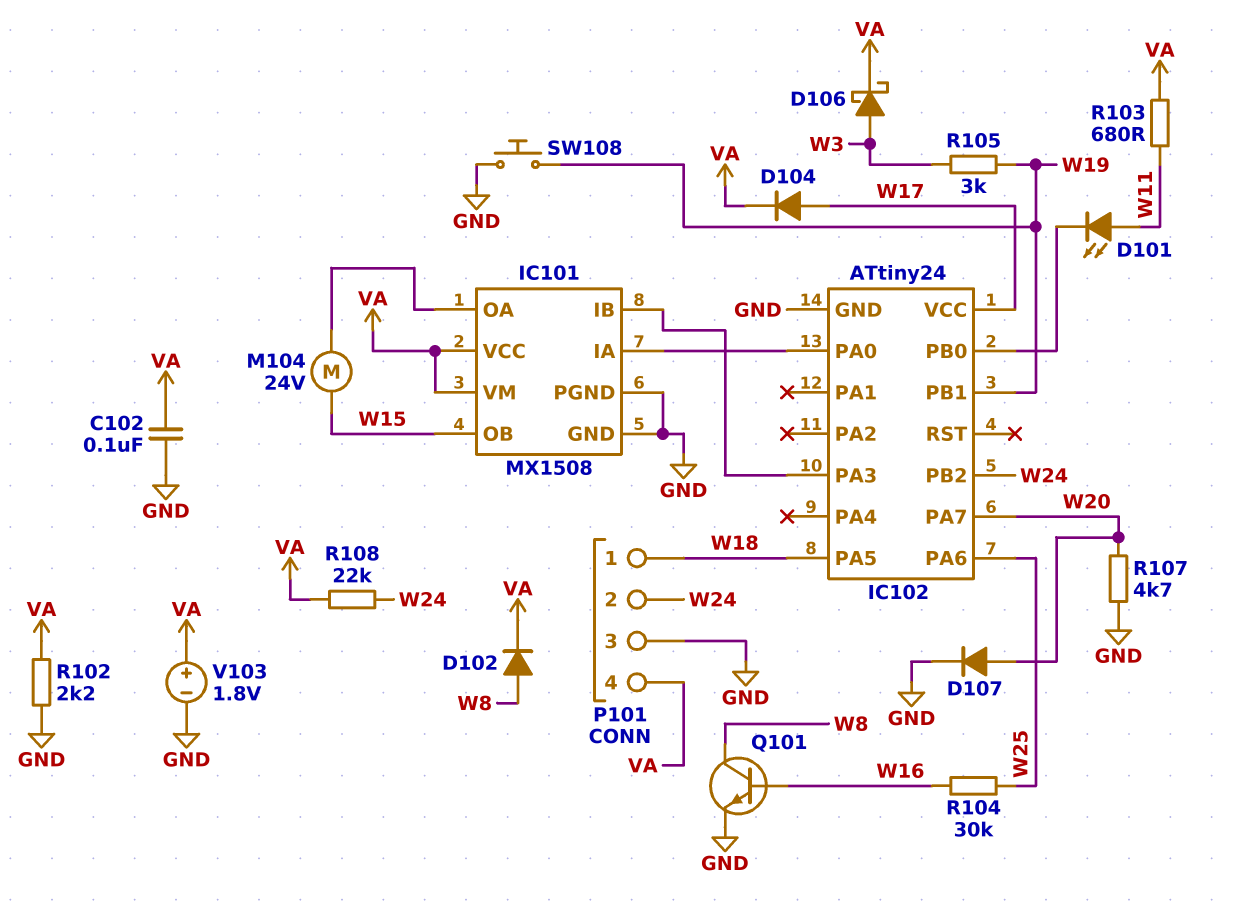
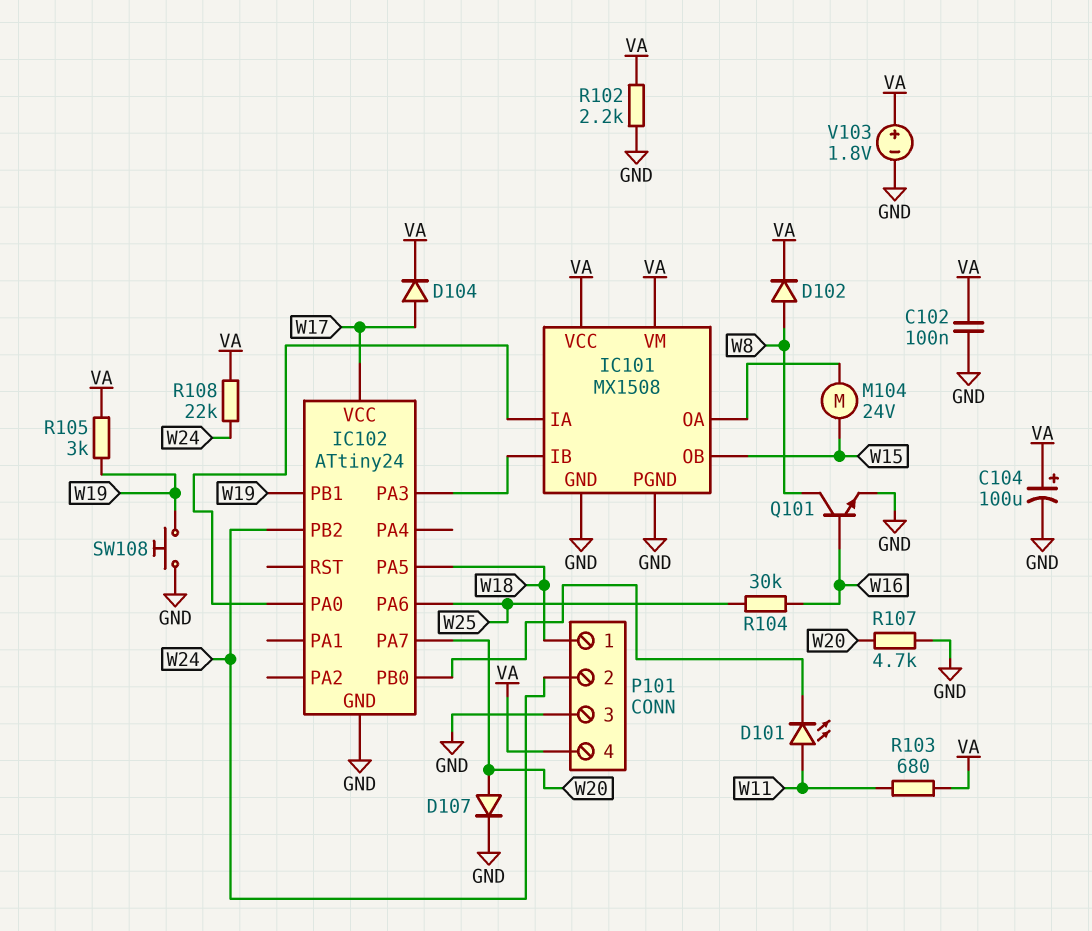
C104: none -> 100uF (plus VA, minus GND)
D106: schottky (A W3, K VA) -> none
R105: 3k (W3, W19) -> 3k (VA, W19)

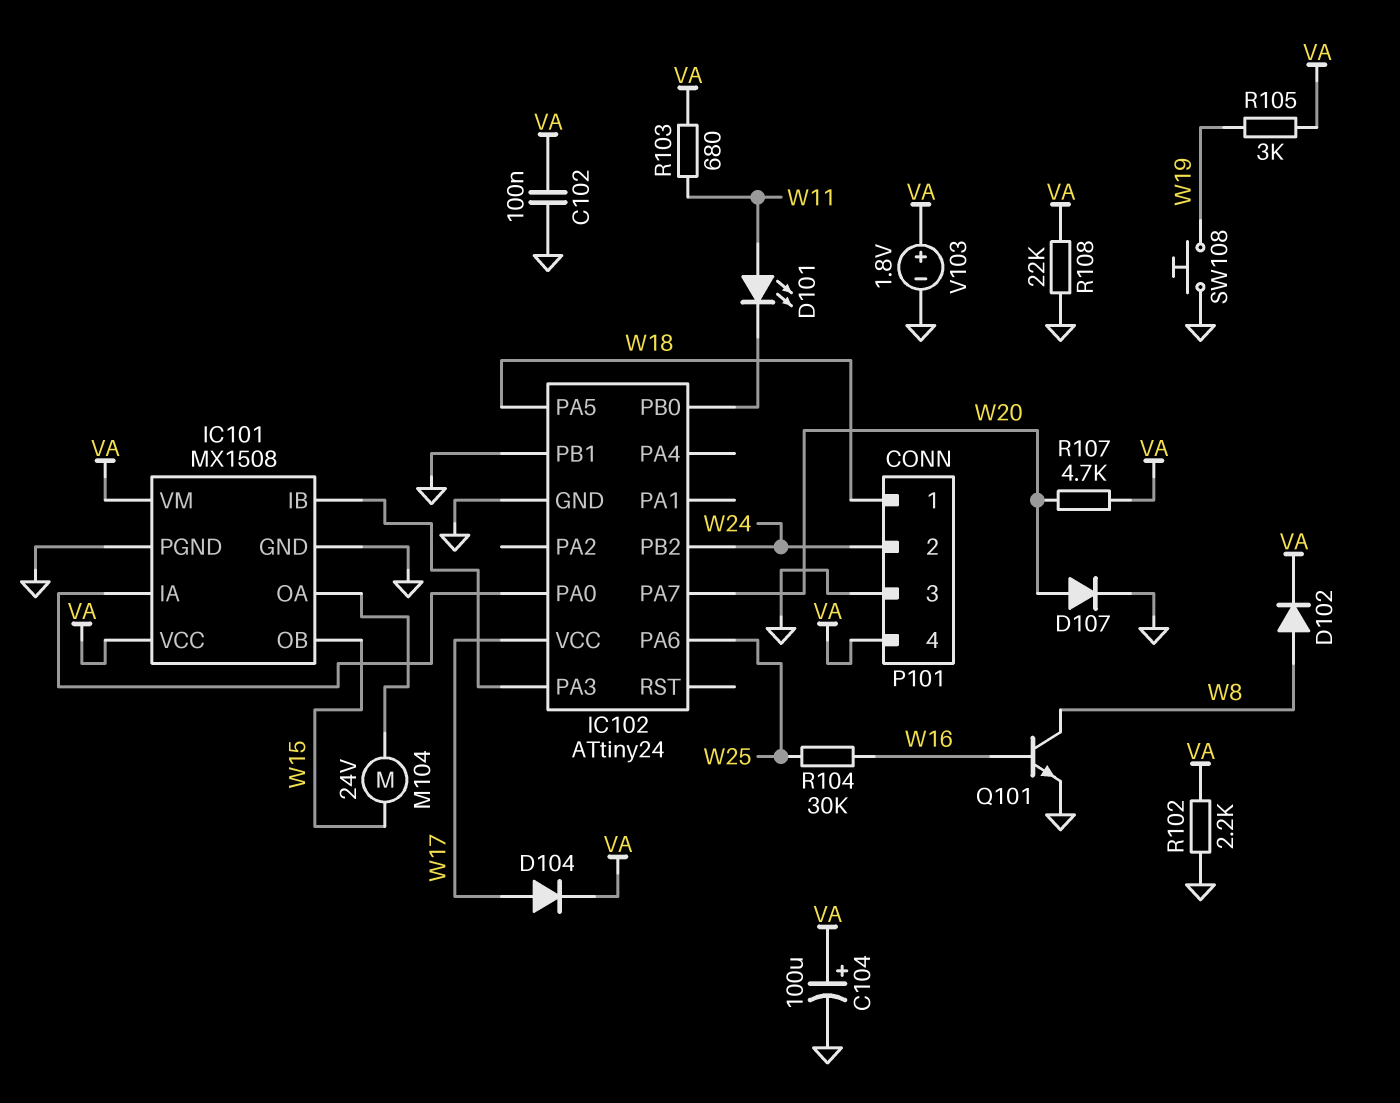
IC102 pin PB1: W19 -> GND
R107: 4.7k (GND, W20) -> 4.7k (VA, W20)
R108: 22k (VA, W24) -> 22k (GND, VA)

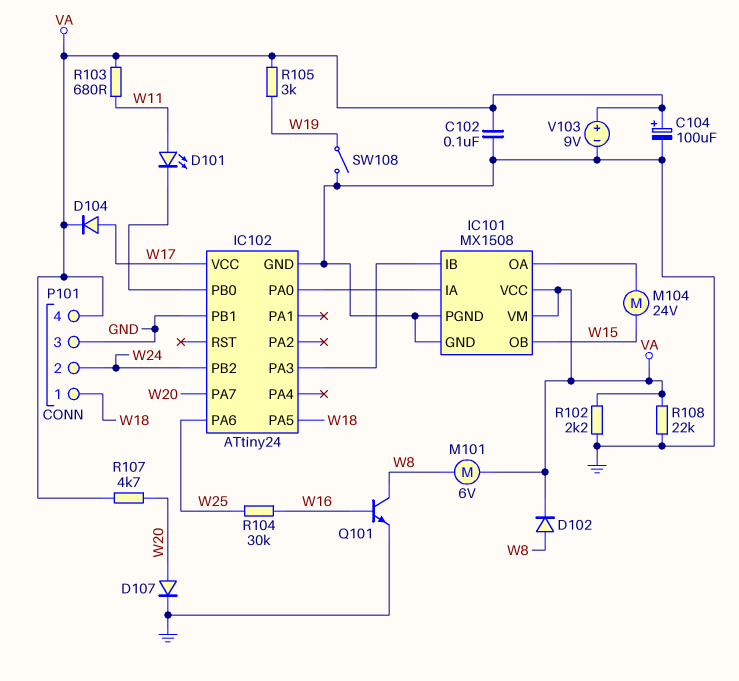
M101: none -> motor 6V (VA, W8)
SW108: button (GND, W19) -> switch (GND, W19)
V103: 1.8V (plus VA, minus GND) -> 9V (plus VA, minus GND)

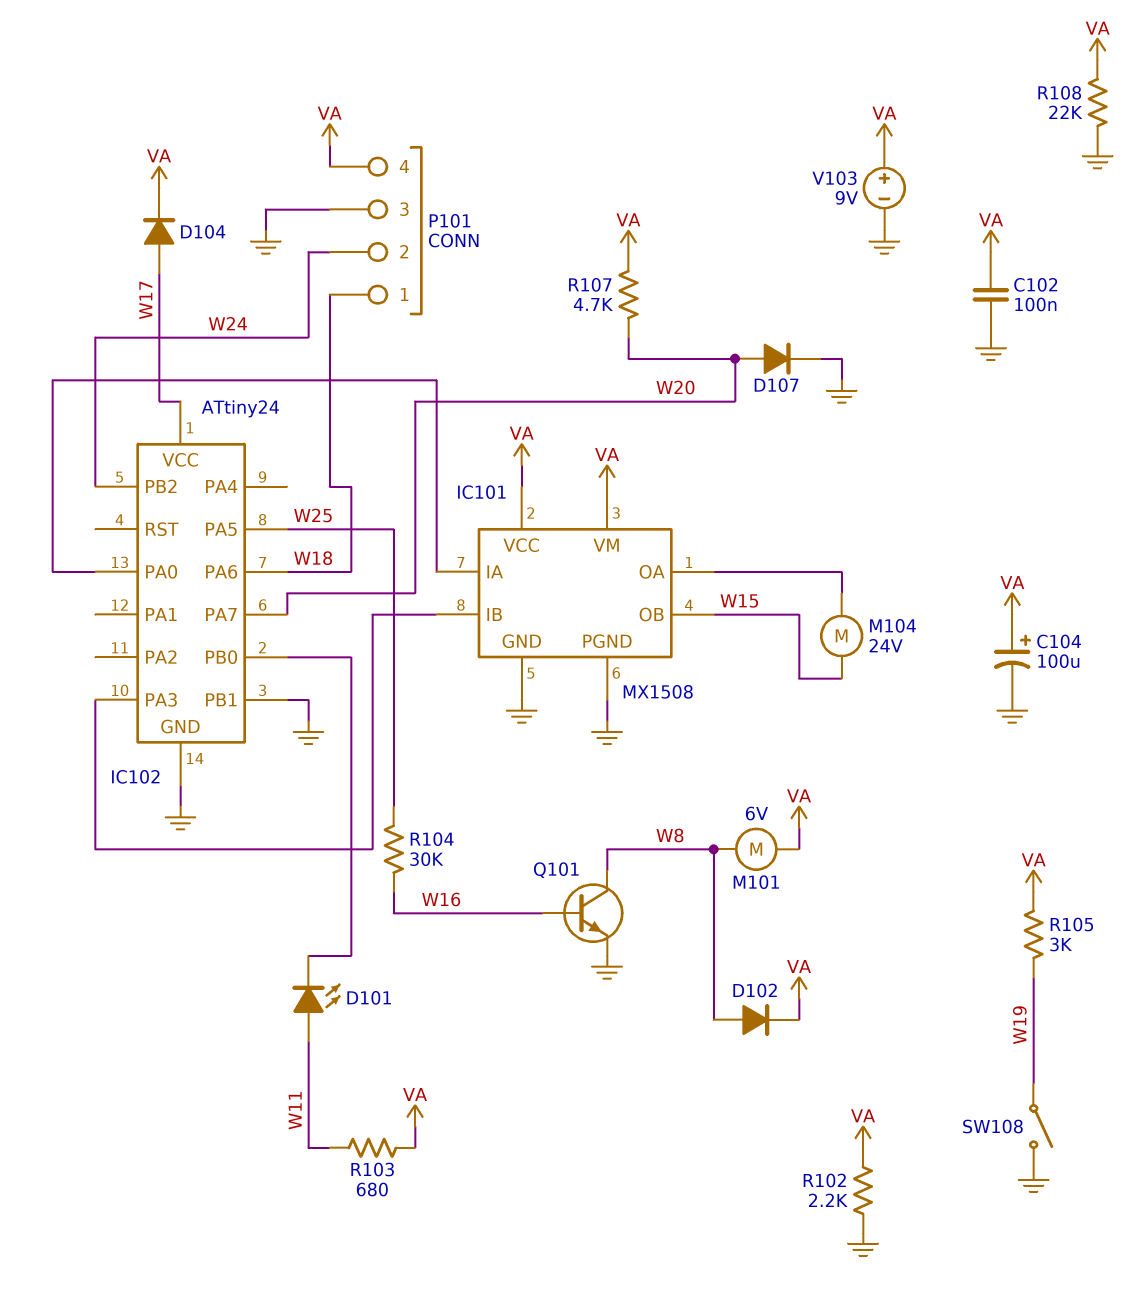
IC102 pin PA5: W18 -> W25
IC102 pin PA6: W25 -> W18

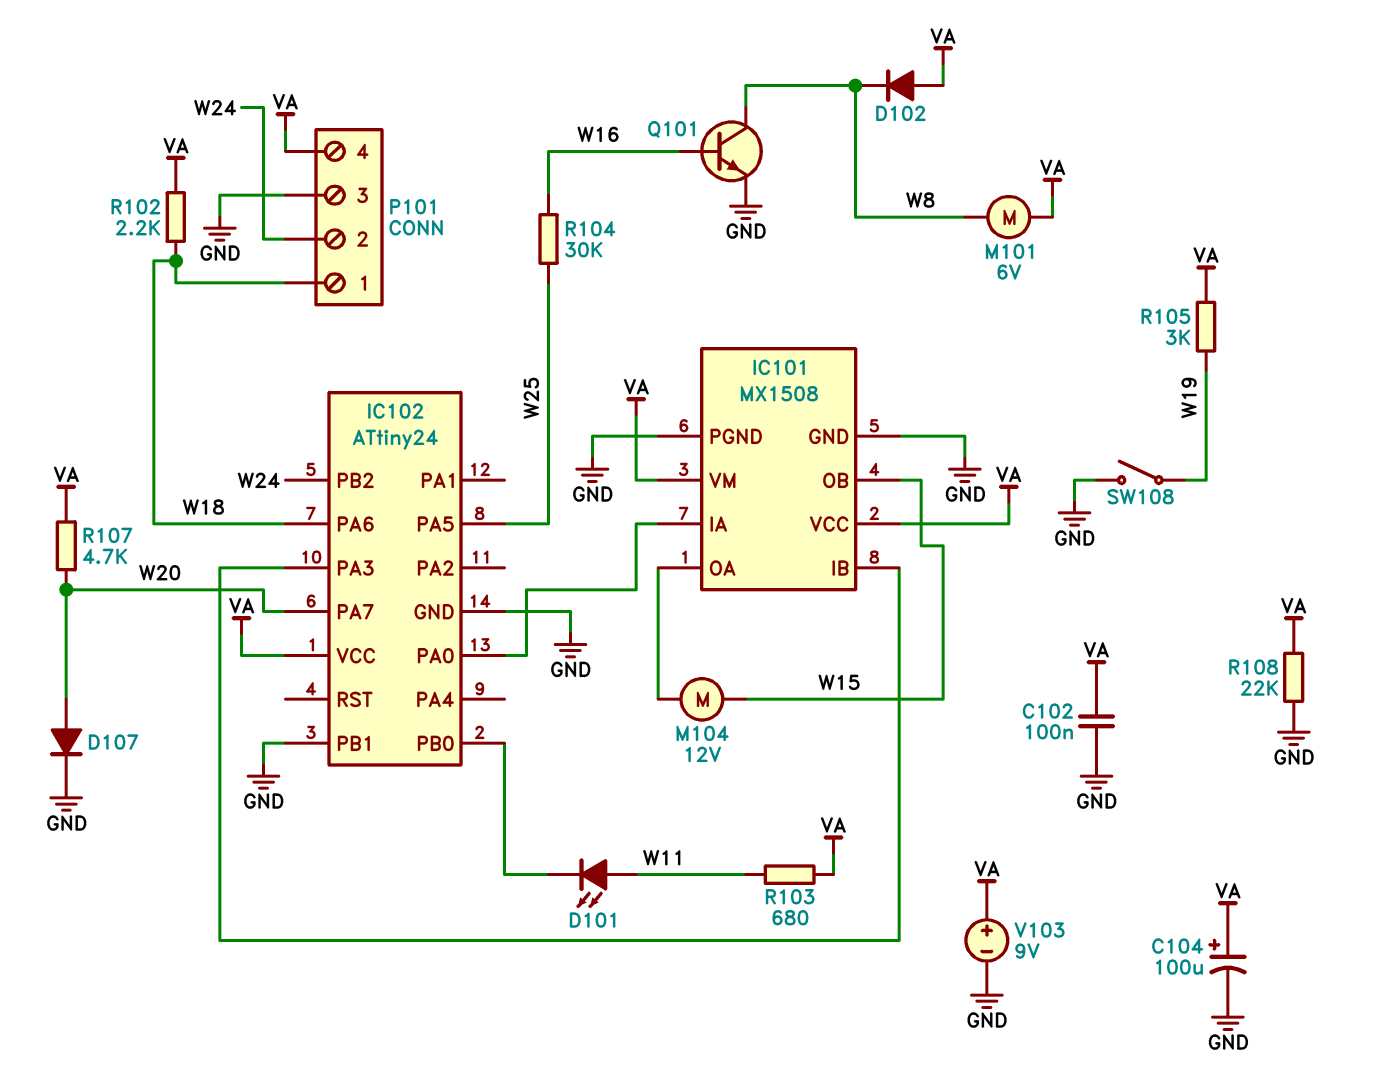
D102: diode (A W8, K VA) -> diode (A VA, K W8)
D104: diode (A W17, K VA) -> none
IC102 pin VCC: W17 -> VA
M104: motor 24V (IC101/OA, W15) -> motor 12V (IC101/OA, W15)
R102: 2.2k (GND, VA) -> 2.2k (VA, W18)

